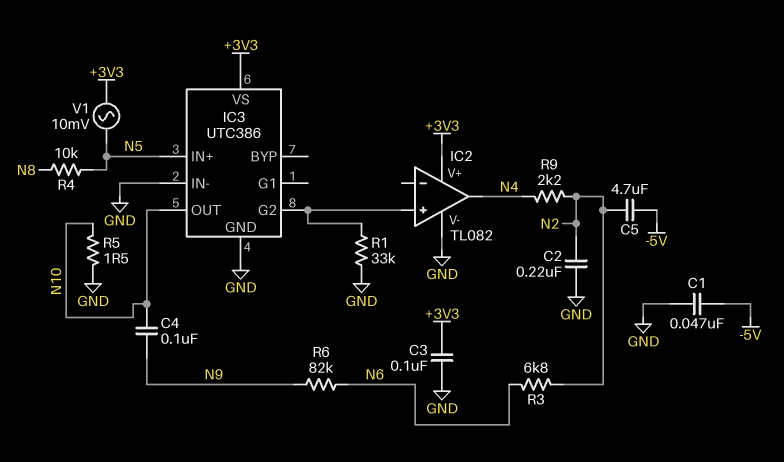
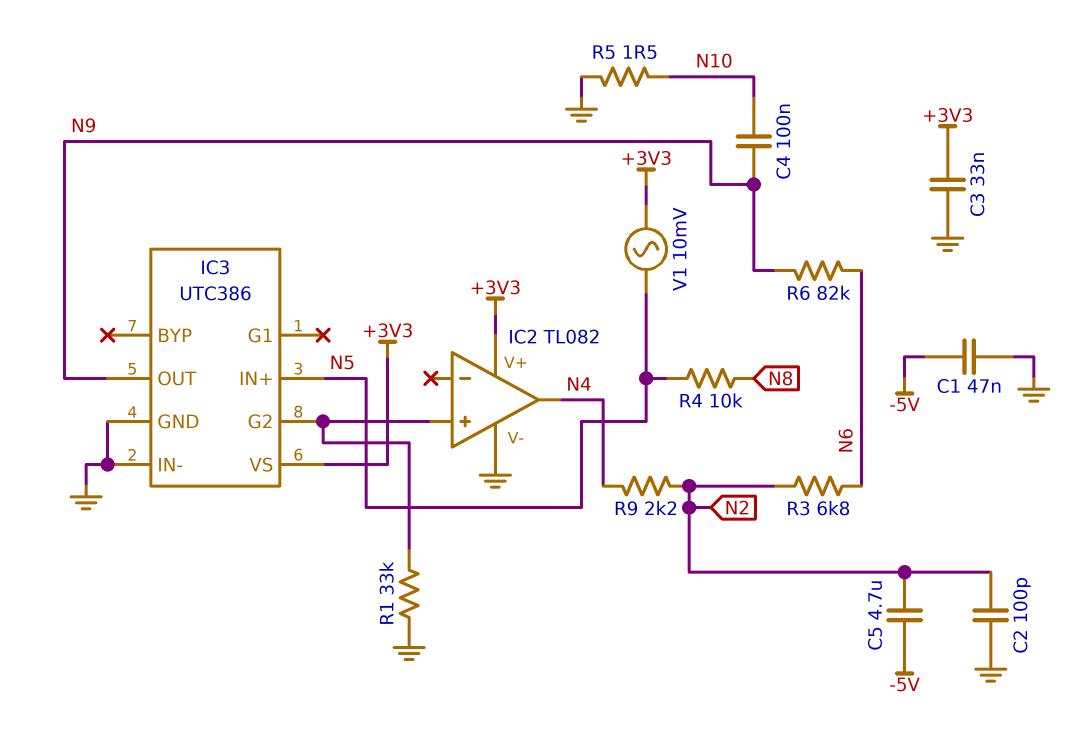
C2: 220nF (GND, N2) -> 100pF (GND, N2)
C3: 100nF (+3V3, GND) -> 33nF (+3V3, GND)
IC3 pin OUT: N10 -> N9

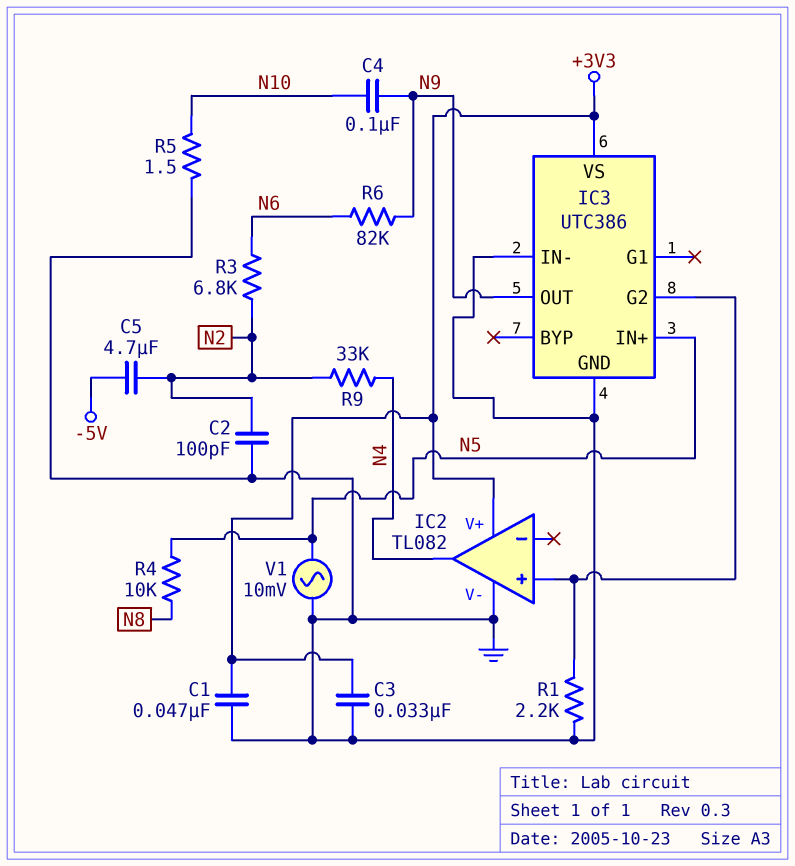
C1: 47nF (-5V, GND) -> 47nF (+3V3, GND)
R1: 33k (GND, IC2/in+) -> 2.2k (GND, IC2/in+)
R9: 2.2k (N2, N4) -> 33k (N2, N4)
V1: AC 10mV (+3V3, N5) -> AC 10mV (GND, N5)

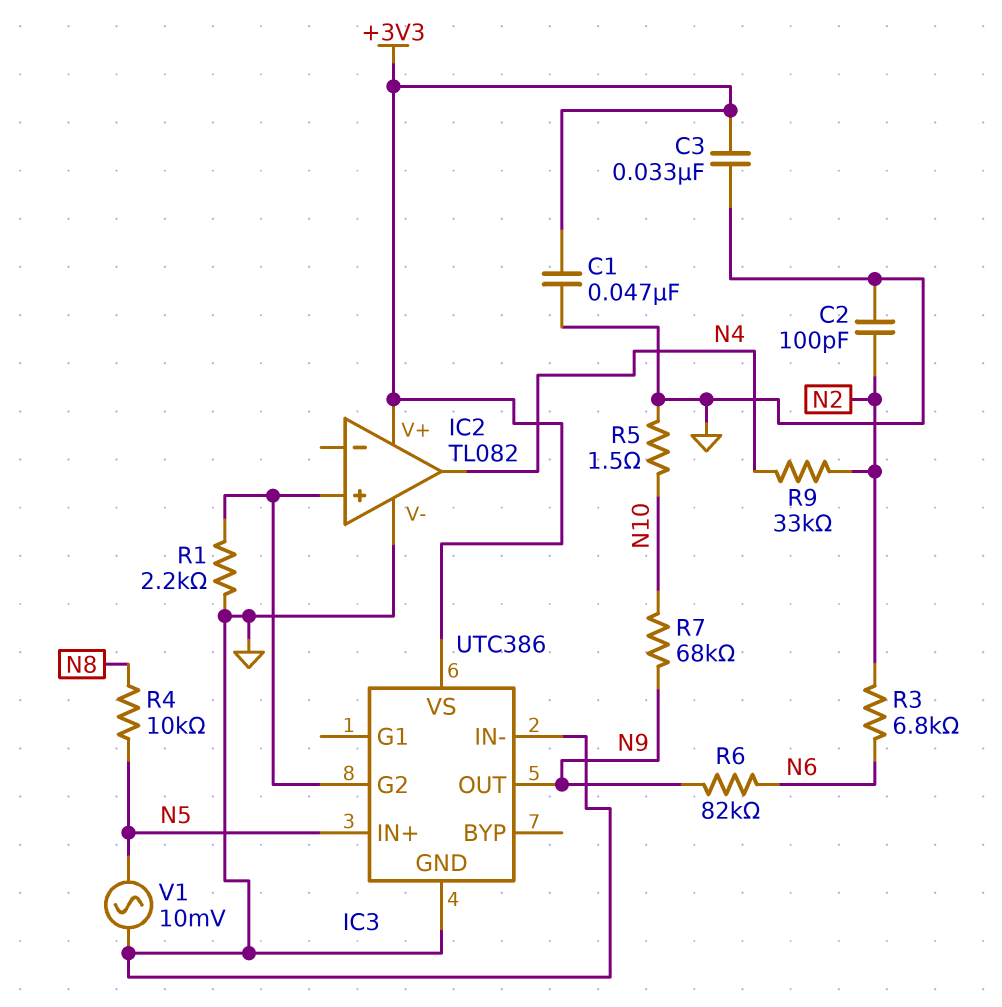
C4: 100nF (N9, N10) -> none
C5: 4.7uF (-5V, N2) -> none
R7: none -> 68k (N9, N10)

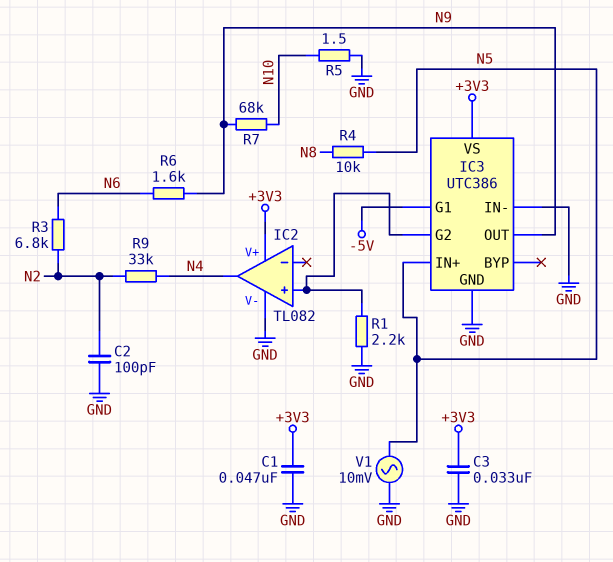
IC3 pin G1: none -> -5V
R6: 82k (N6, N9) -> 1.6k (N6, N9)

